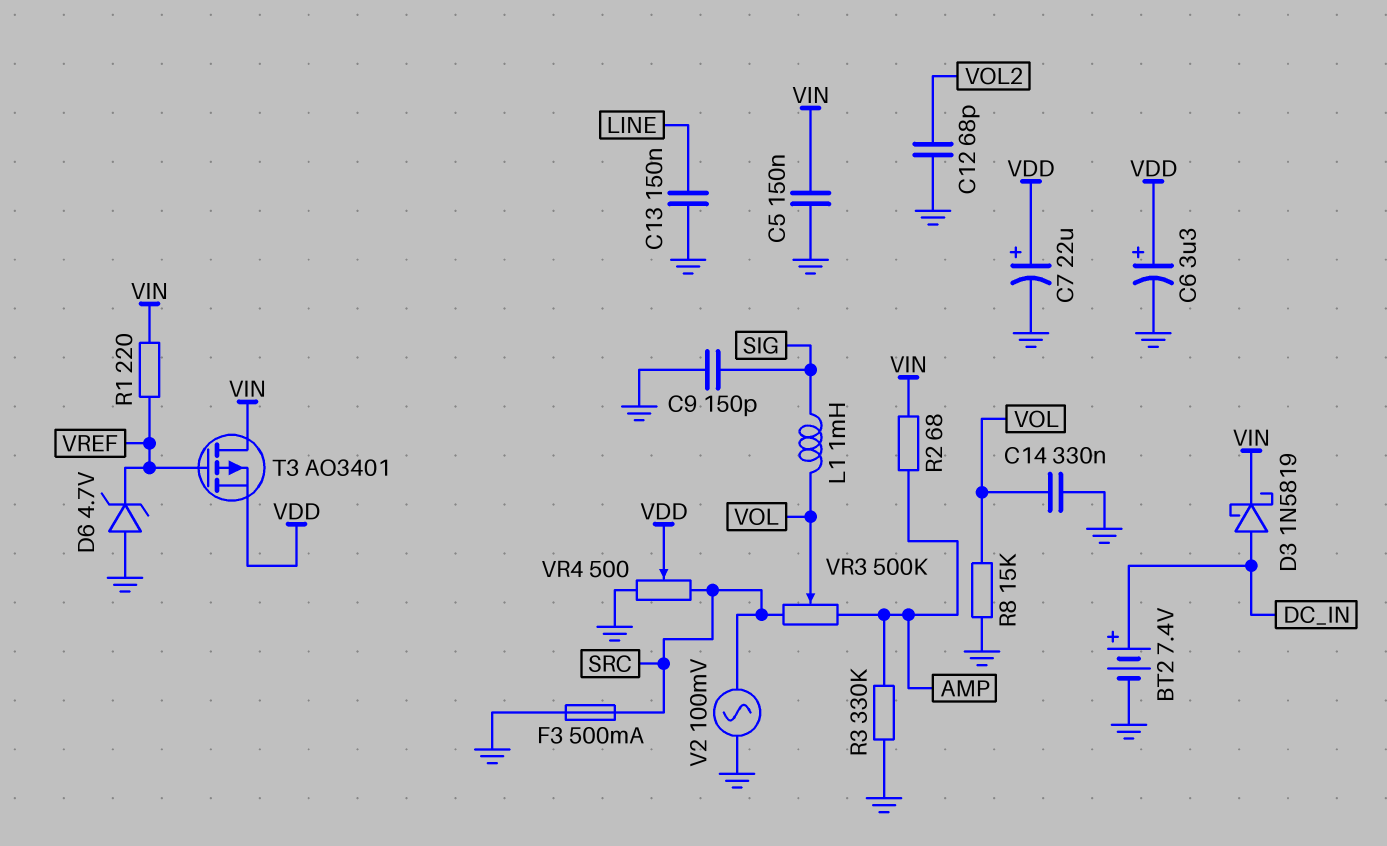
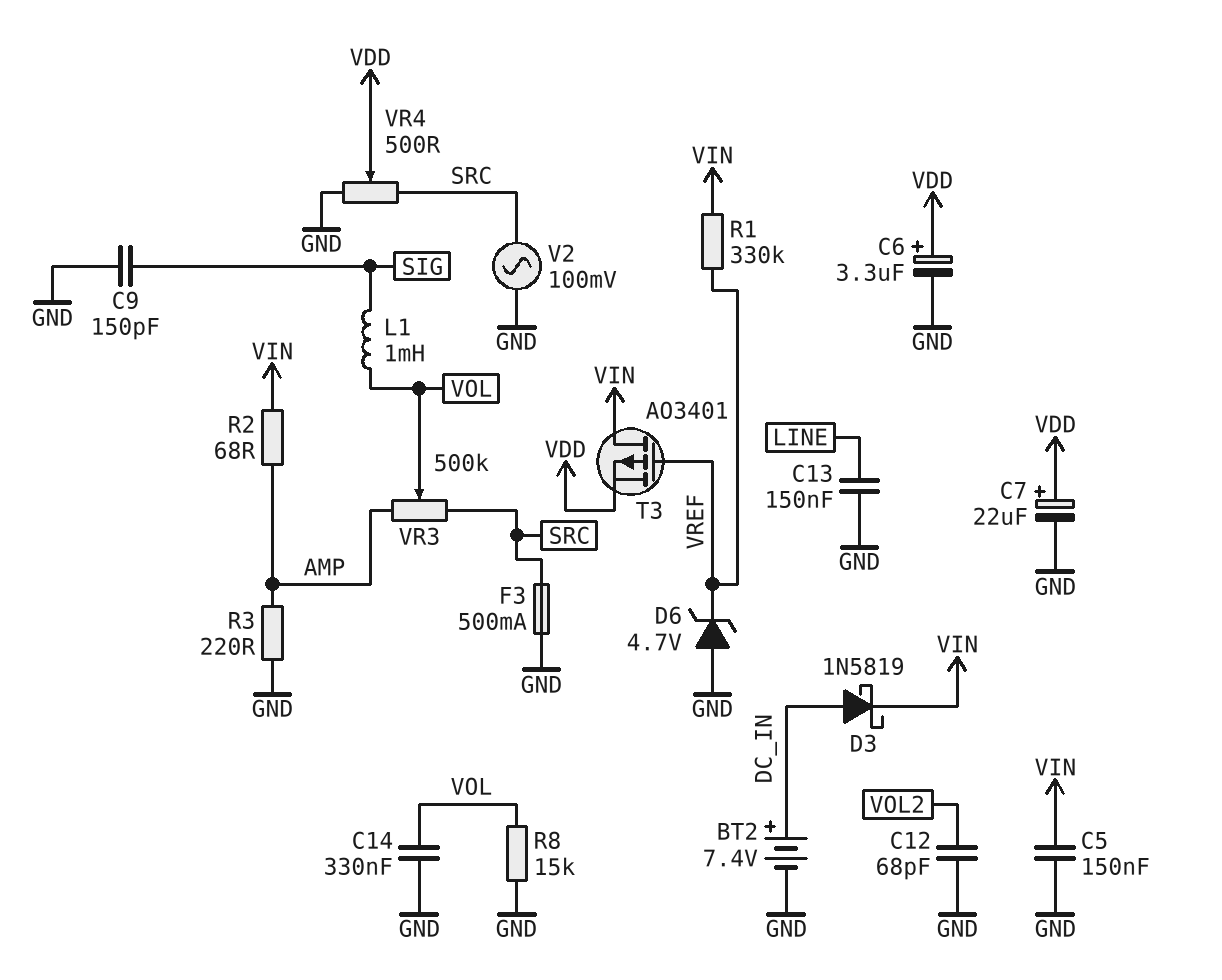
R1: 220 (VIN, VREF) -> 330k (VIN, VREF)
R3: 330k (AMP, GND) -> 220 (AMP, GND)

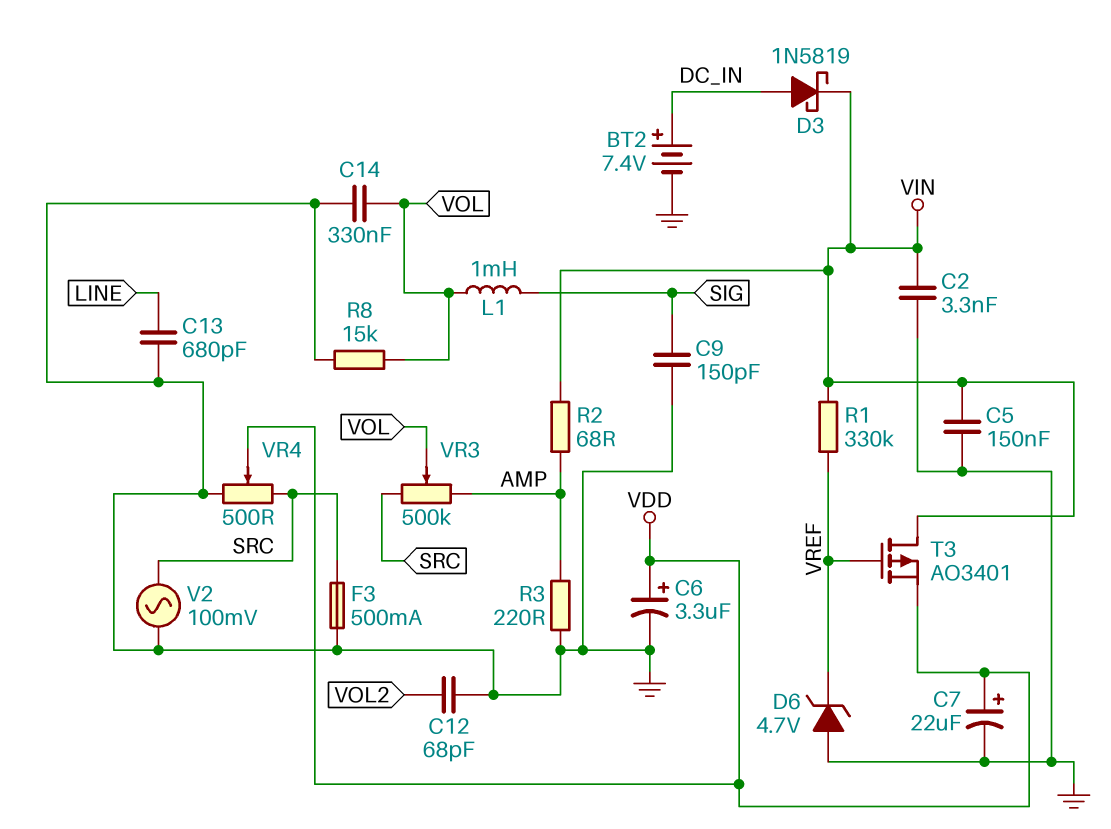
C2: none -> 3.3nF (GND, VIN)
C13: 150nF (GND, LINE) -> 680pF (GND, LINE)

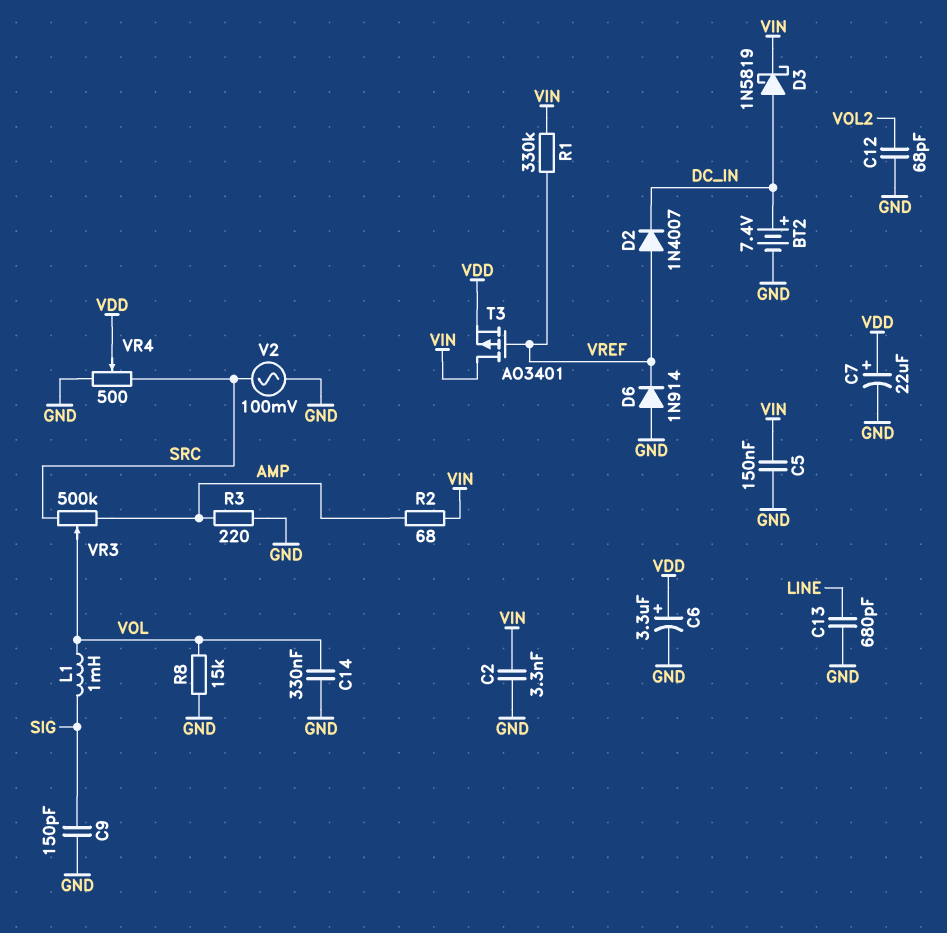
D2: none -> diode 1N4007 (A VREF, K DC_IN)
D6: zener 4.7V (A GND, K VREF) -> diode 1N914 (A GND, K VREF)
F3: 500mA (GND, SRC) -> none

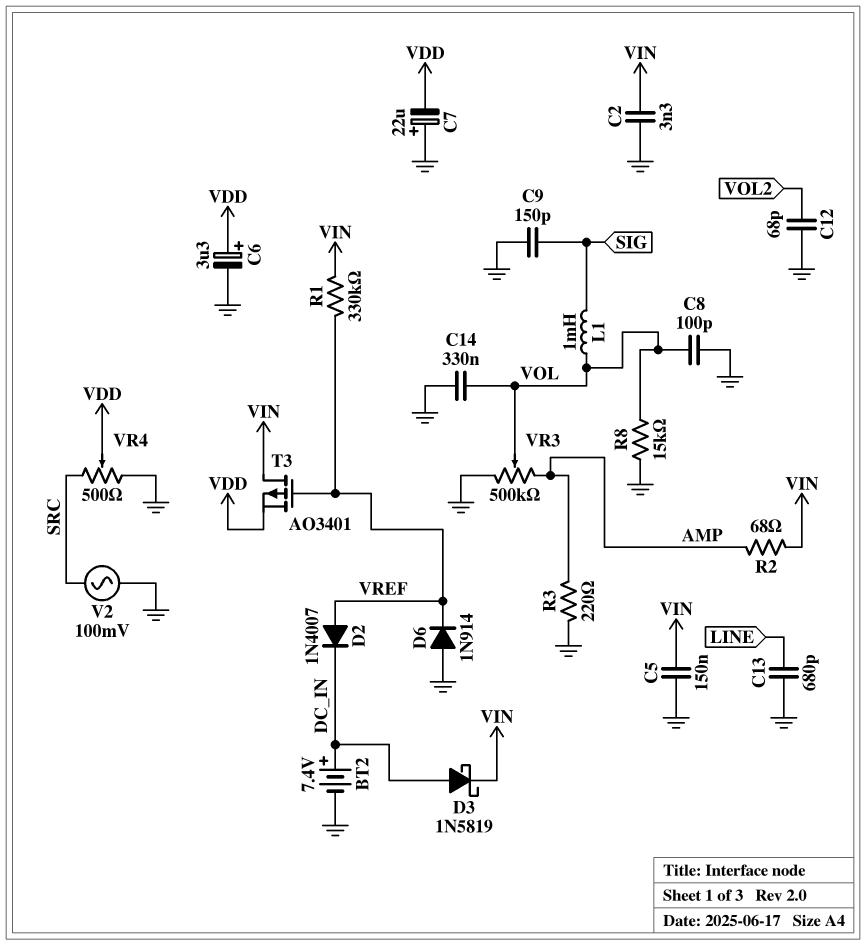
C7: 22uF (plus VDD, minus GND) -> 22uF (plus GND, minus VDD)
C8: none -> 100pF (GND, VOL)
VR3: 500k (AMP, SRC, wiper VOL) -> 500k (AMP, GND, wiper VOL)

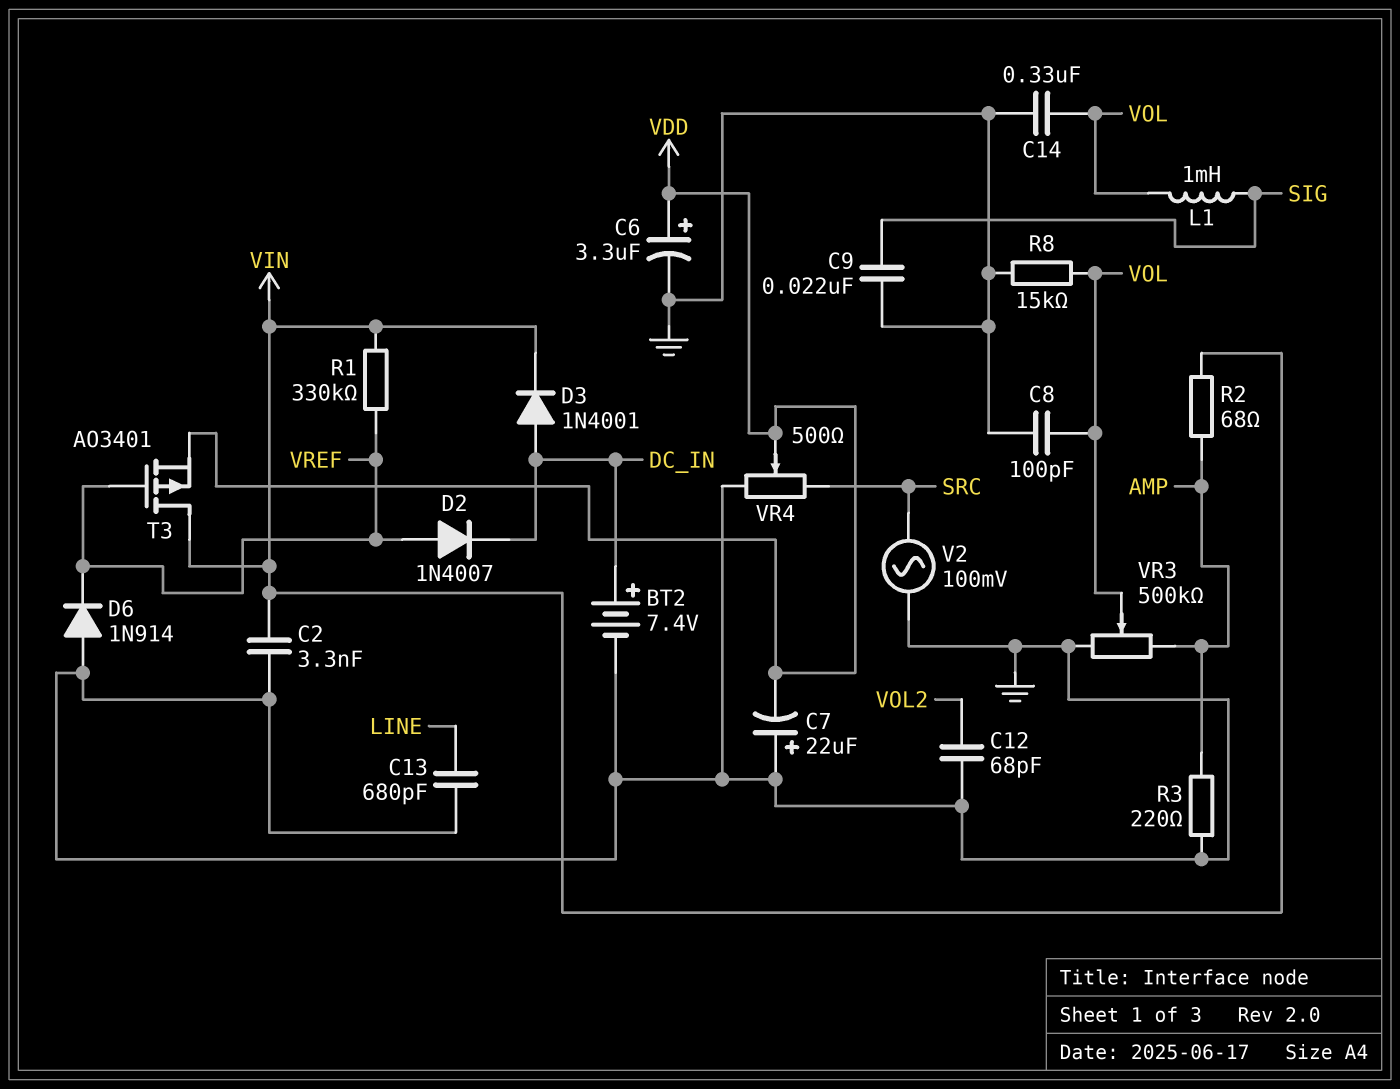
C5: 150nF (GND, VIN) -> none
C9: 150pF (GND, SIG) -> 22nF (GND, SIG)
D3: schottky 1N5819 (A DC_IN, K VIN) -> diode 1N4001 (A DC_IN, K VIN)

